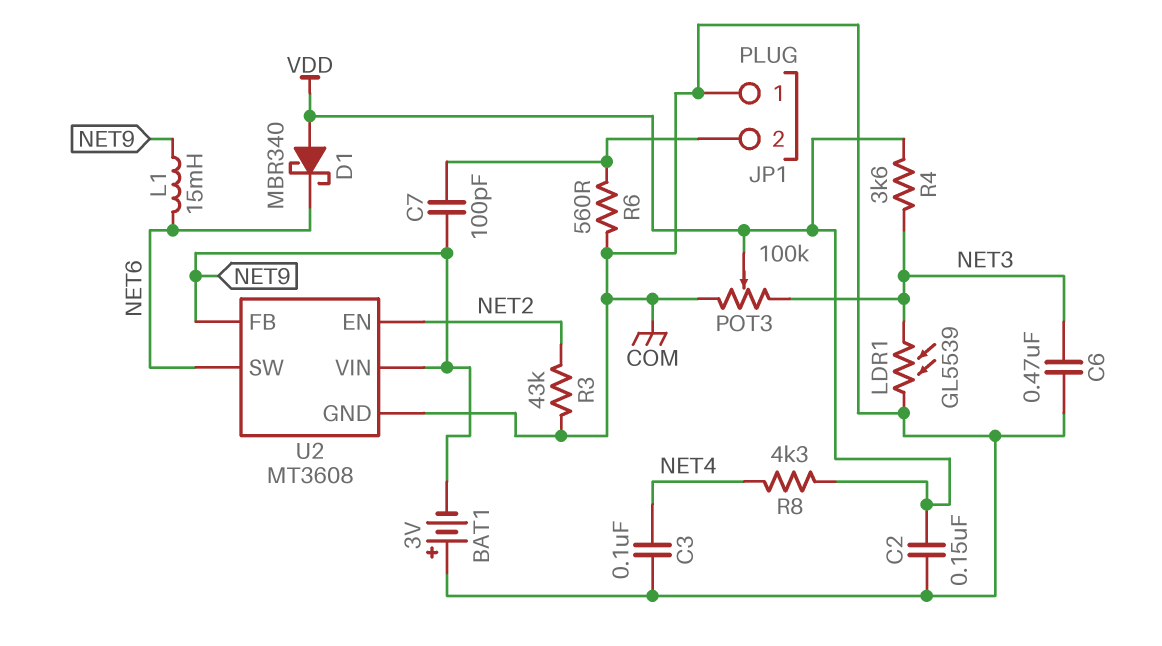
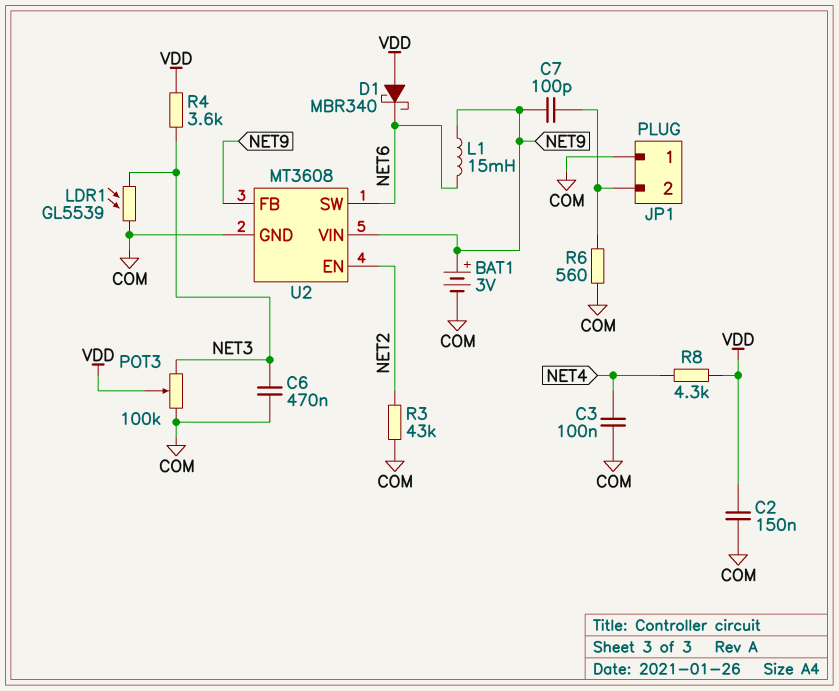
BAT1: 3V (plus COM, minus NET9) -> 3V (plus NET9, minus COM)

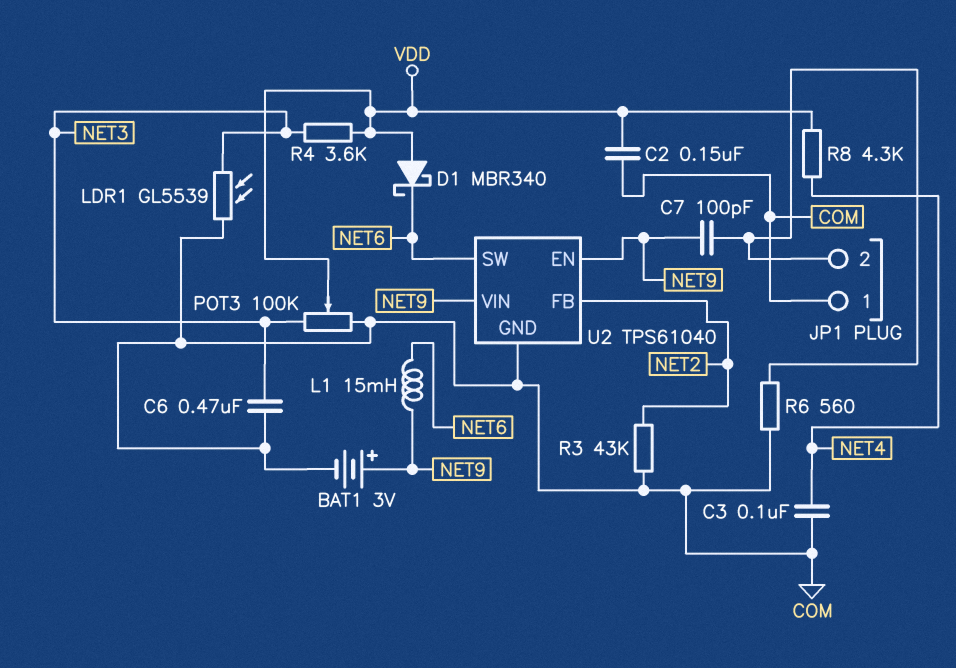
U2: MT3608 -> TPS61040
U2 pin EN: NET2 -> NET9
U2 pin FB: NET9 -> NET2

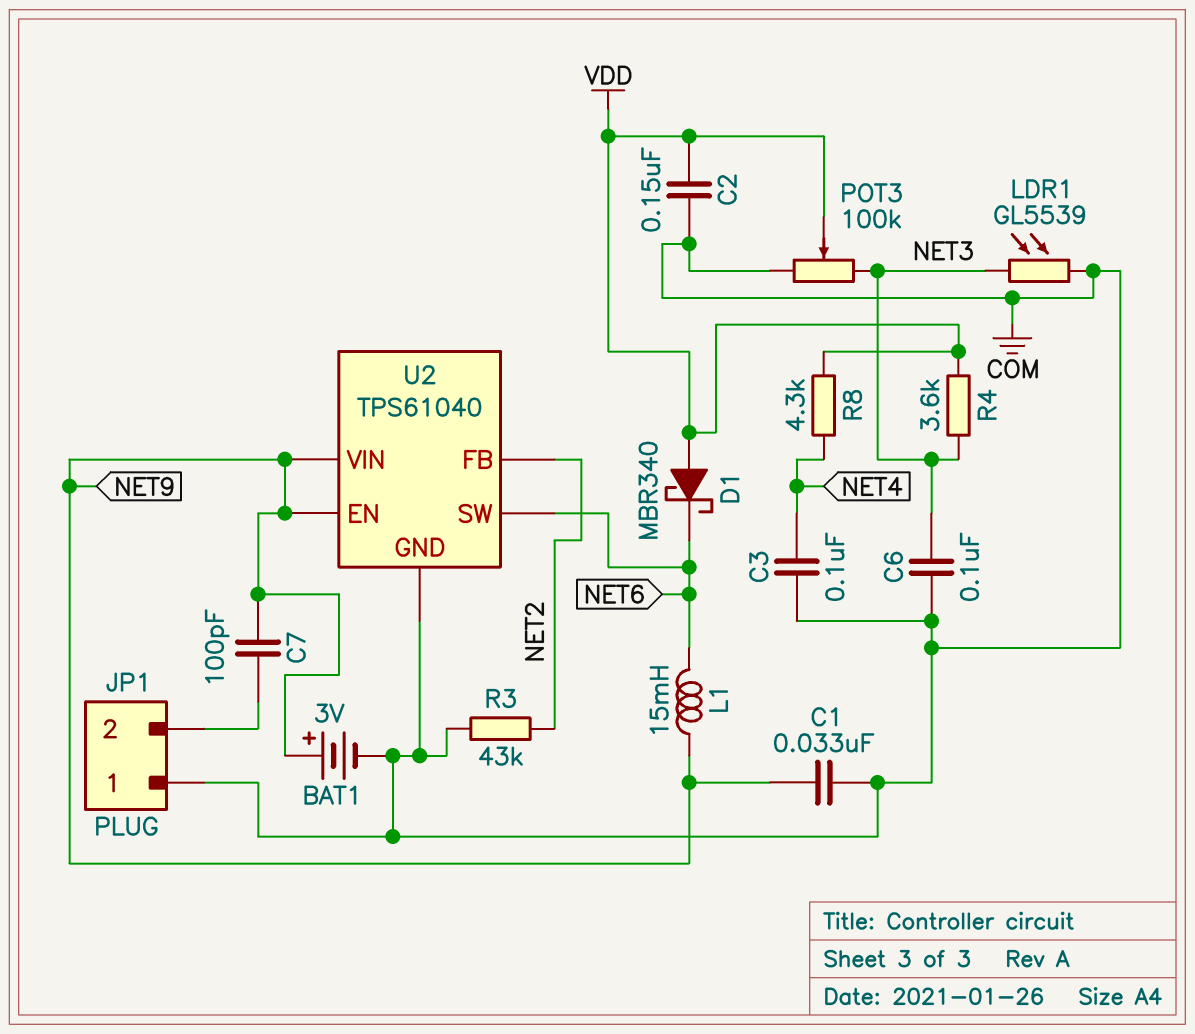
C1: none -> 33nF (COM, NET9)
C6: 470nF (COM, NET3) -> 100nF (COM, NET3)
R6: 560 (COM, JP1/2) -> none

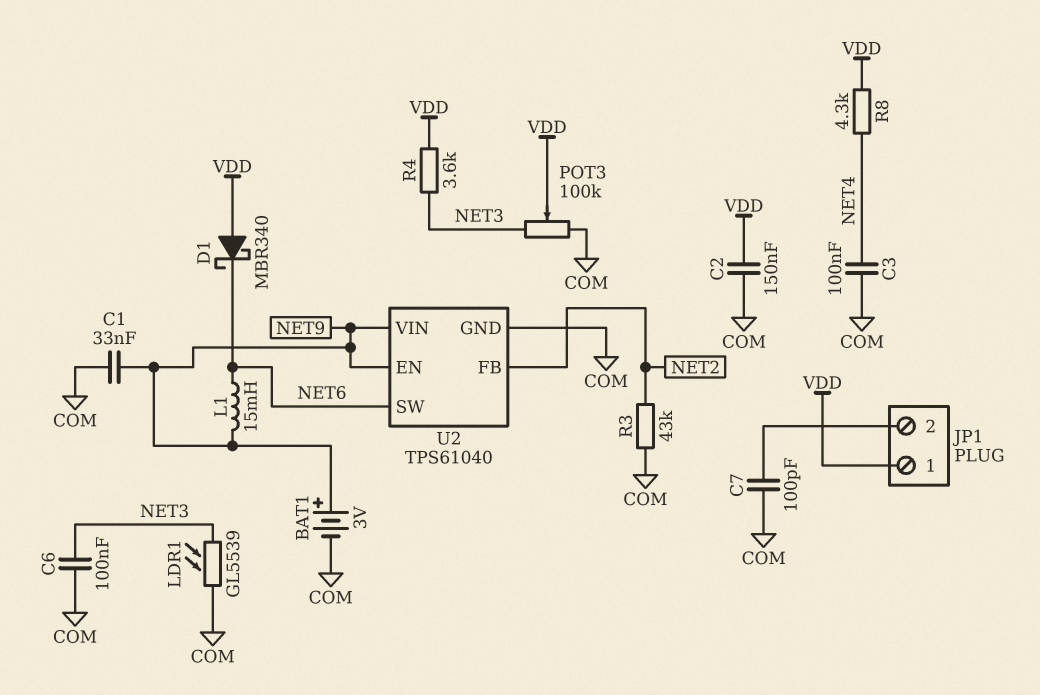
C7: 100pF (JP1/2, NET9) -> 100pF (COM, JP1/2)
JP1 pin 1: COM -> VDD

